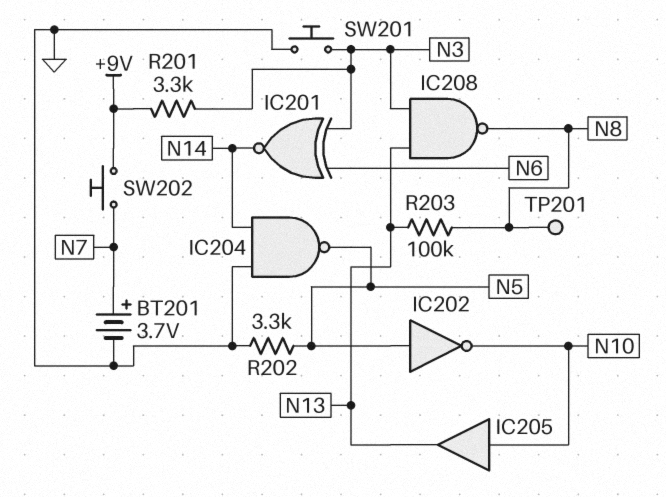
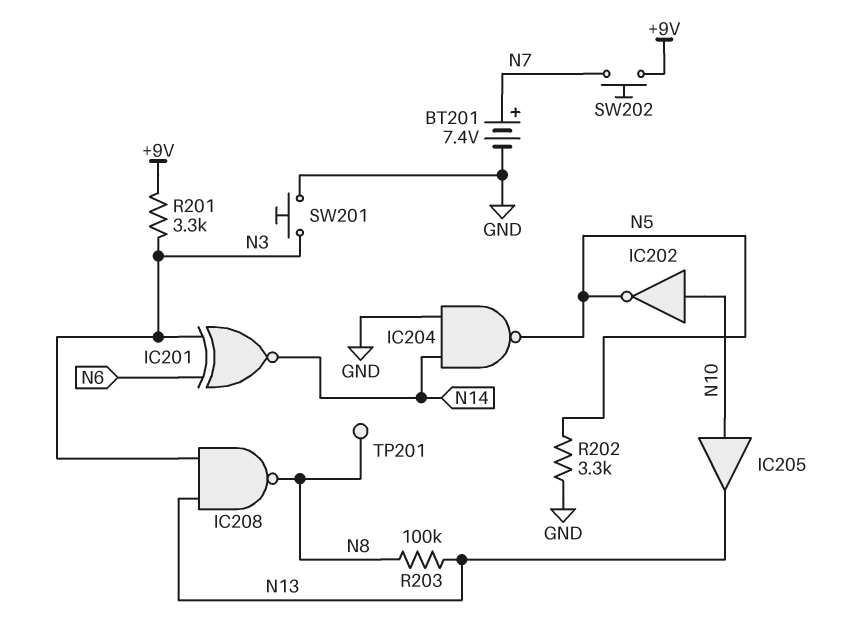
BT201: 3.7V (plus N7, minus GND) -> 7.4V (plus N7, minus GND)
IC202: NOT (in N5, out N10) -> NOT (in N10, out N5)

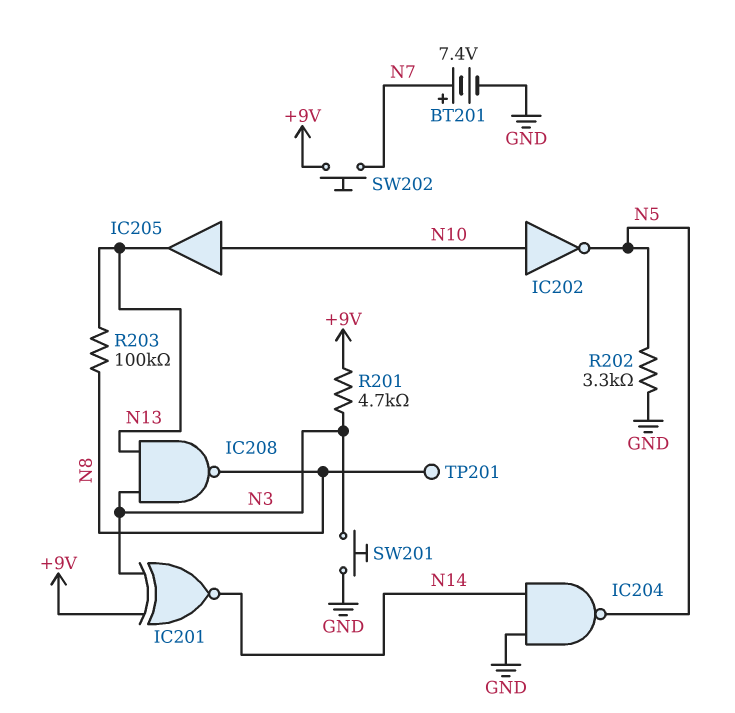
IC201: XNOR (in N3, in N6, out N14) -> XNOR (in +9V, in N3, out N14)
R201: 3.3k (+9V, N3) -> 4.7k (+9V, N3)

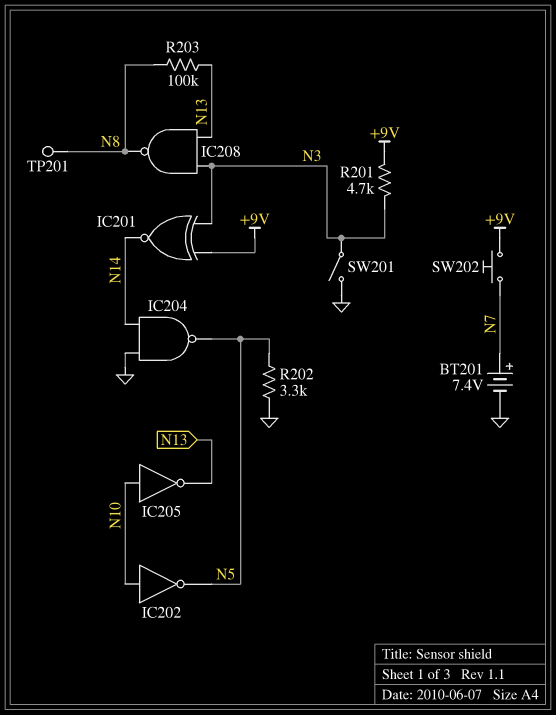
IC205: buffer (in N10, out N13) -> NOT (in N10, out N13)
SW201: button (GND, N3) -> switch (GND, N3)

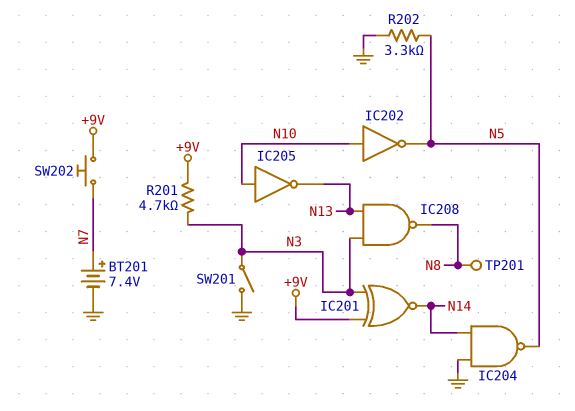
R203: 100k (N8, N13) -> none

